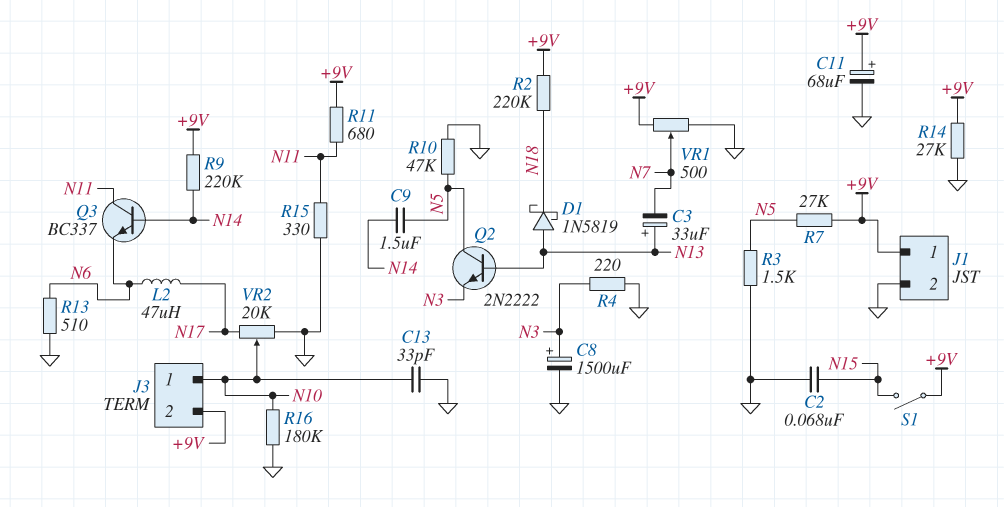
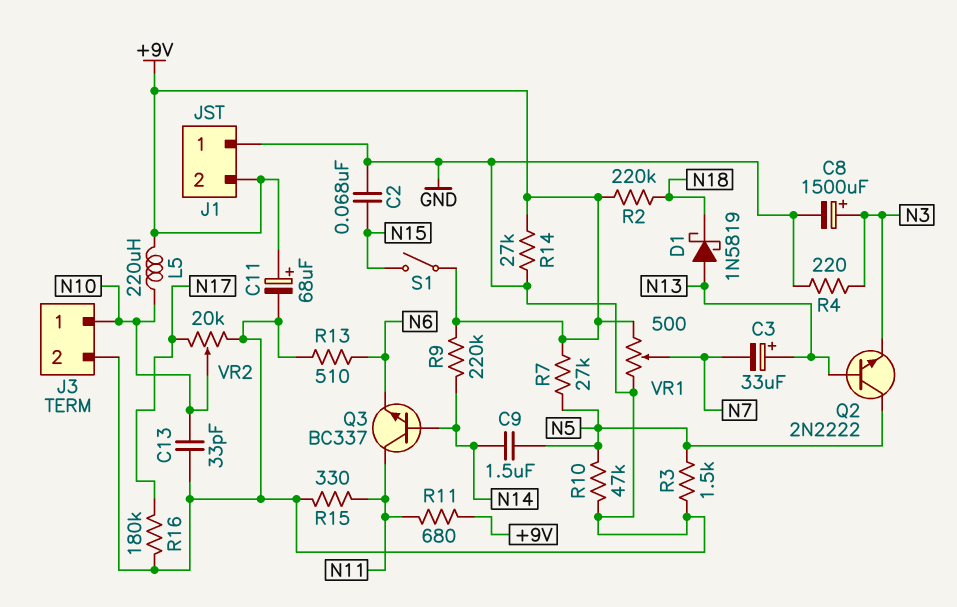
J1 pin 1: +9V -> GND
J1 pin 2: GND -> +9V
J3 pin 2: +9V -> GND
L2: 47uH (N6, N17) -> none
L5: none -> 220uH (+9V, N10)
R16: 180k (GND, N10) -> 180k (GND, N17)

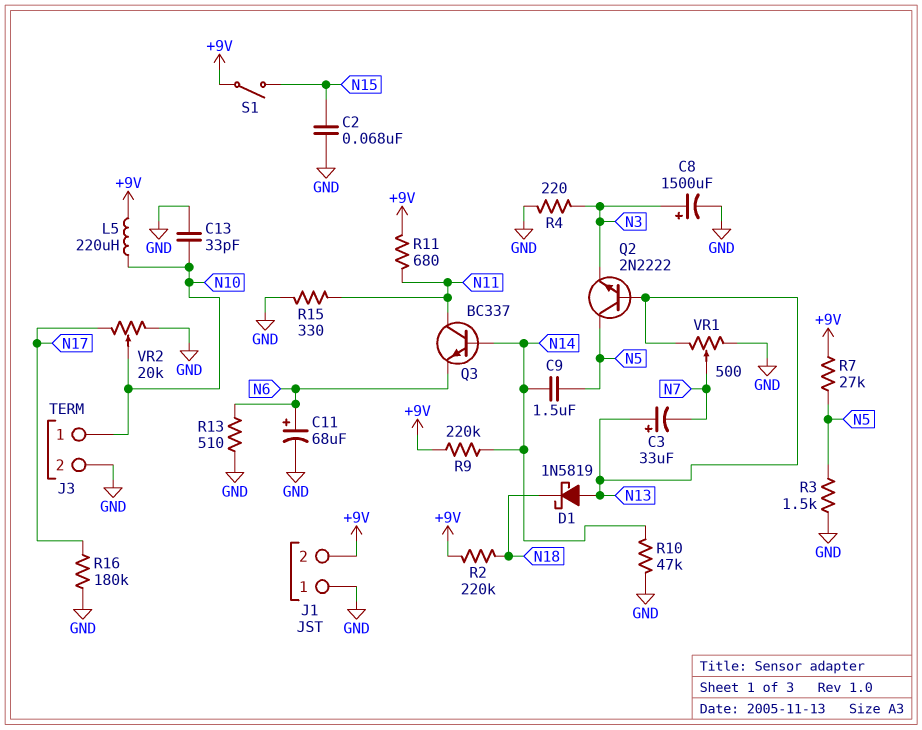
C11: 68uF (plus +9V, minus GND) -> 68uF (plus N6, minus GND)
R10: 47k (GND, N5) -> 47k (GND, N14)
R14: 27k (+9V, GND) -> none
VR1: 500 (+9V, GND, wiper N7) -> 500 (GND, N13, wiper N7)

